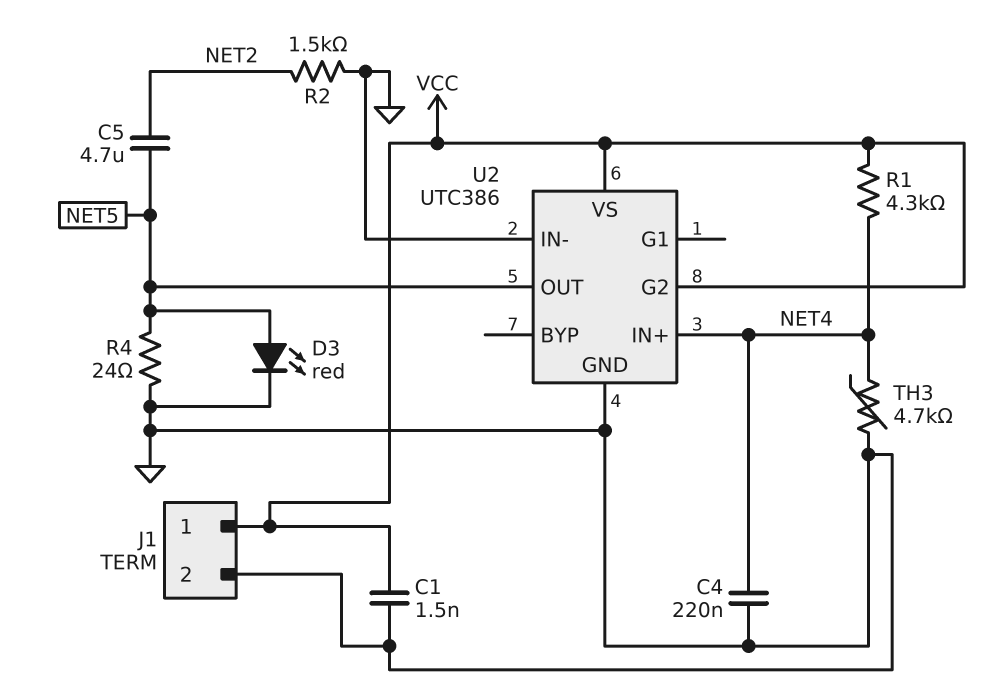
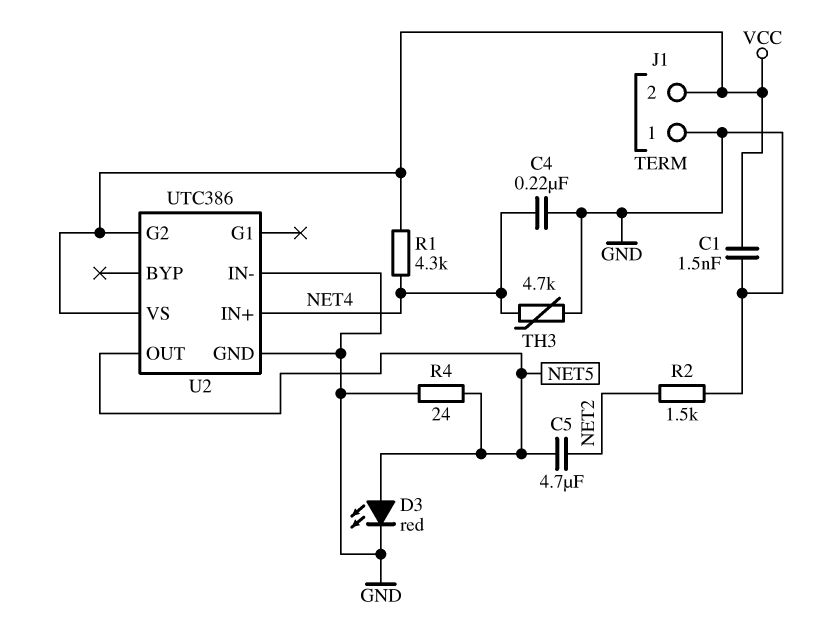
J1 pin 1: VCC -> GND
J1 pin 2: GND -> VCC

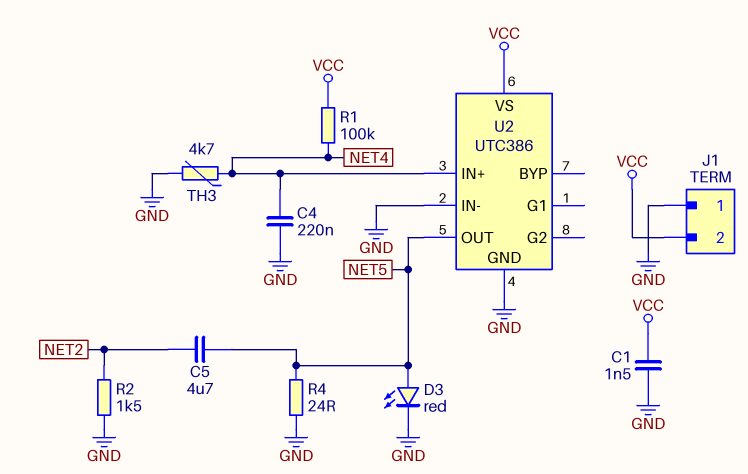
R1: 4.3k (NET4, VCC) -> 100k (NET4, VCC)
U2 pin G2: VCC -> none

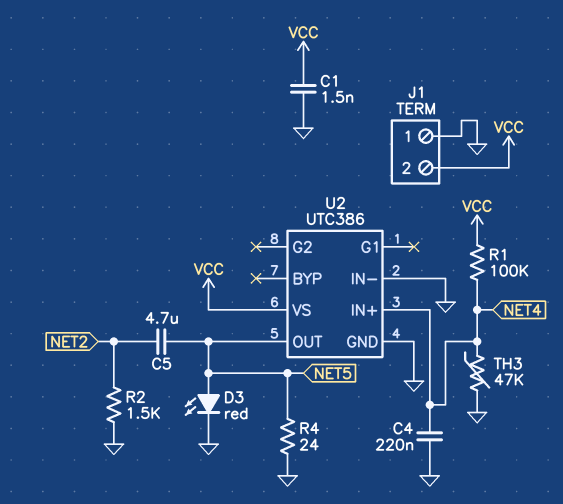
TH3: 4.7k (GND, NET4) -> 47k (GND, NET4)

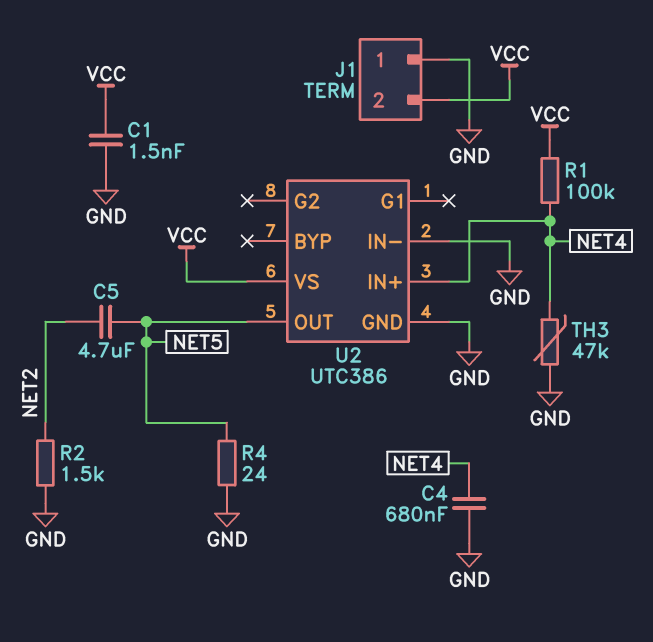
C4: 220nF (GND, NET4) -> 680nF (GND, NET4)
D3: LED red (A NET5, K GND) -> none

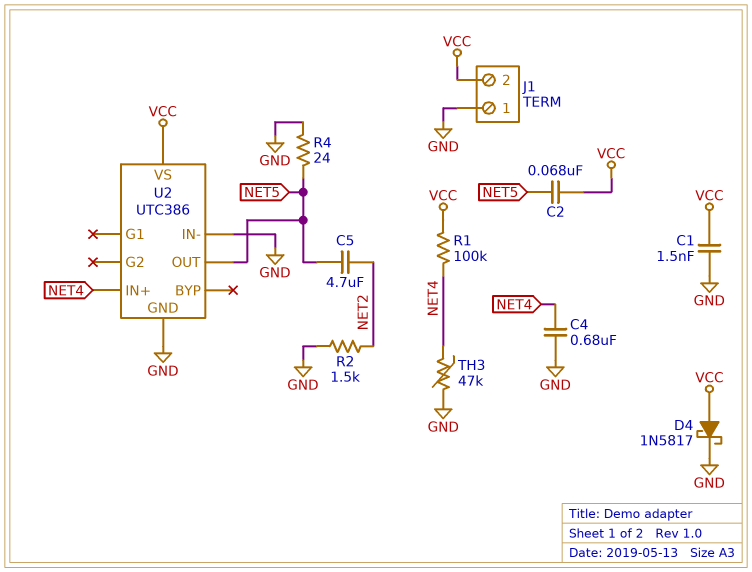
C2: none -> 68nF (NET5, VCC)
D4: none -> schottky 1N5817 (A VCC, K GND)

